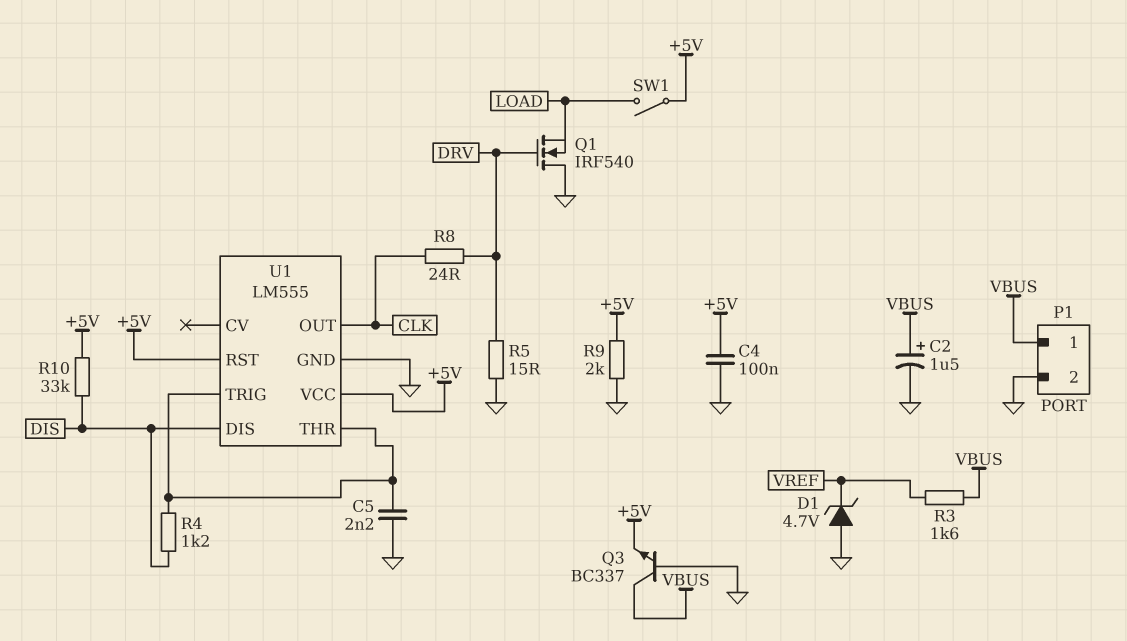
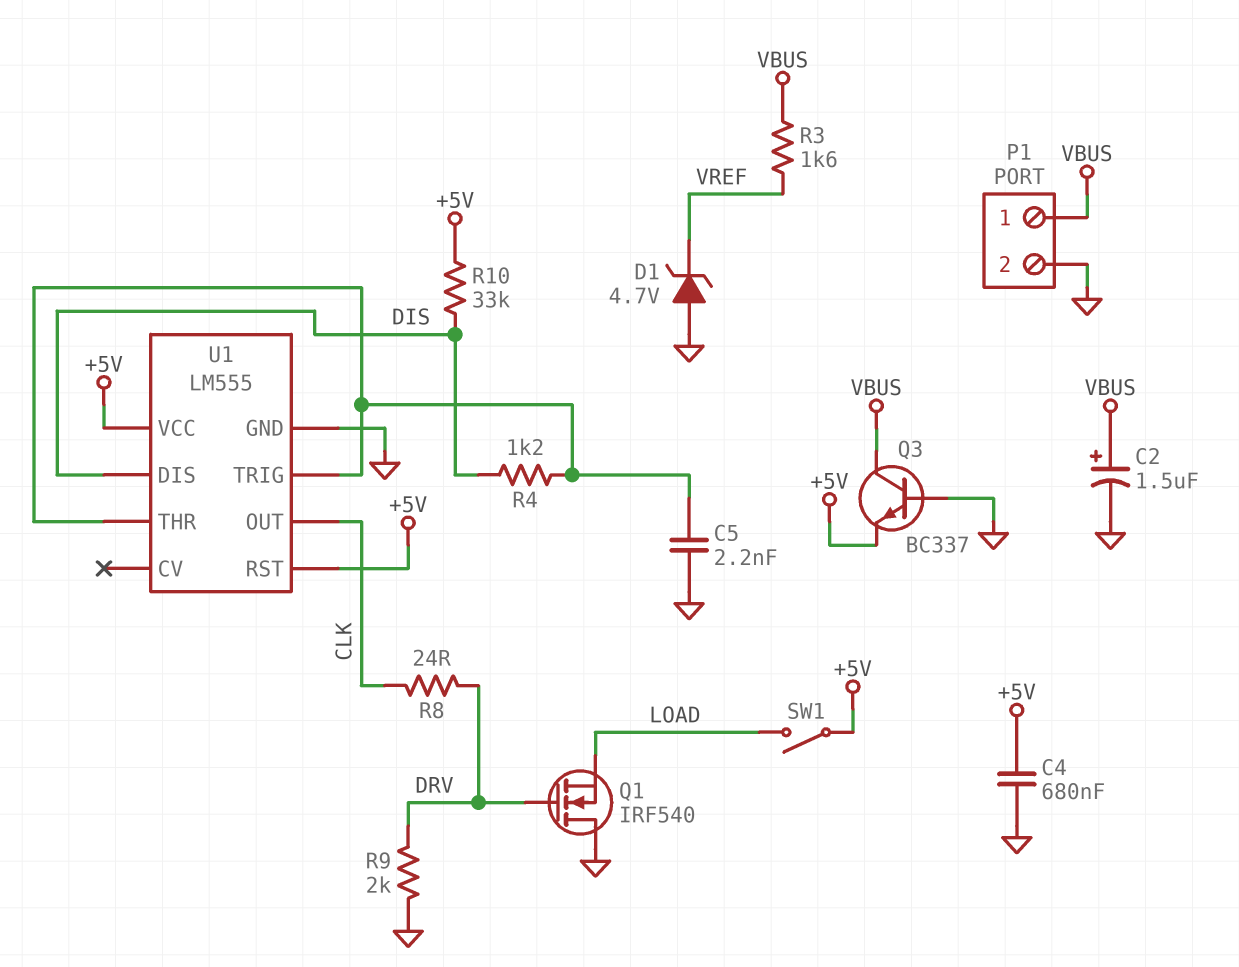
C4: 100nF (+5V, GND) -> 680nF (+5V, GND)
R5: 15 (DRV, GND) -> none
R9: 2k (+5V, GND) -> 2k (DRV, GND)

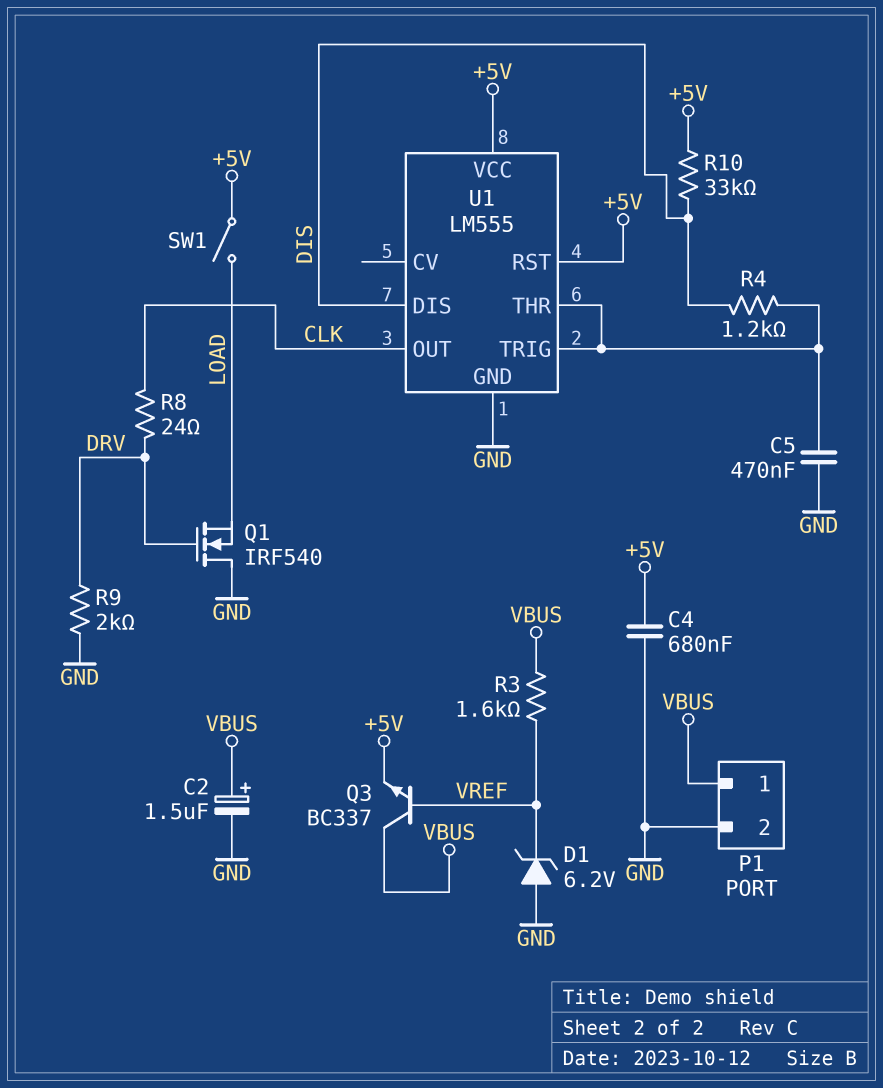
C5: 2.2nF (GND, U1/THR) -> 470nF (GND, U1/THR)
D1: zener 4.7V (A GND, K VREF) -> zener 6.2V (A GND, K VREF)
Q3: NPN BC337 (B GND, C VBUS, E +5V) -> NPN BC337 (B VREF, C VBUS, E +5V)

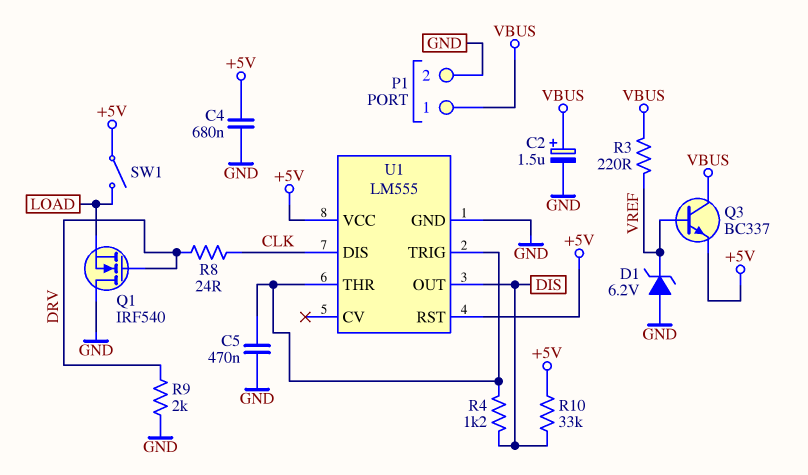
R3: 1.6k (VBUS, VREF) -> 220 (VBUS, VREF)
U1 pin DIS: DIS -> CLK
U1 pin OUT: CLK -> DIS

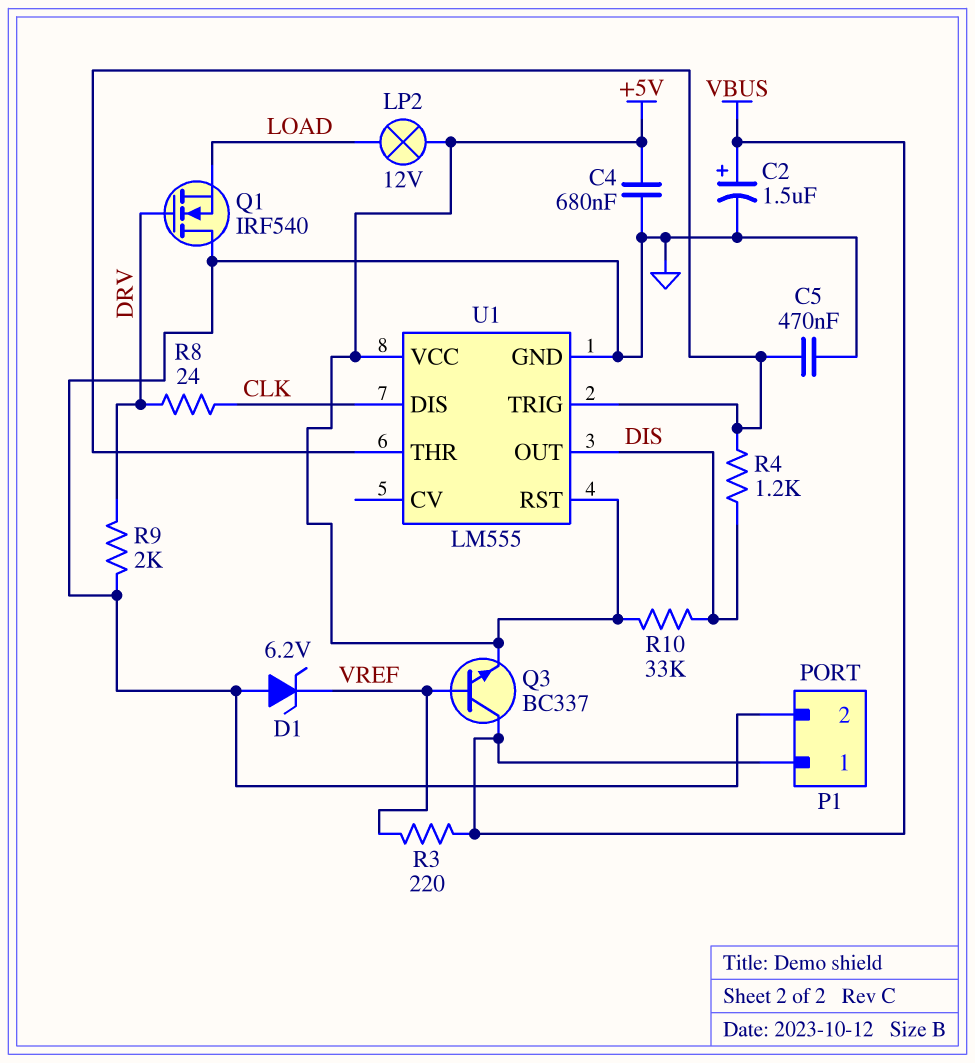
LP2: none -> lamp 12V (+5V, LOAD)
SW1: switch (+5V, LOAD) -> none

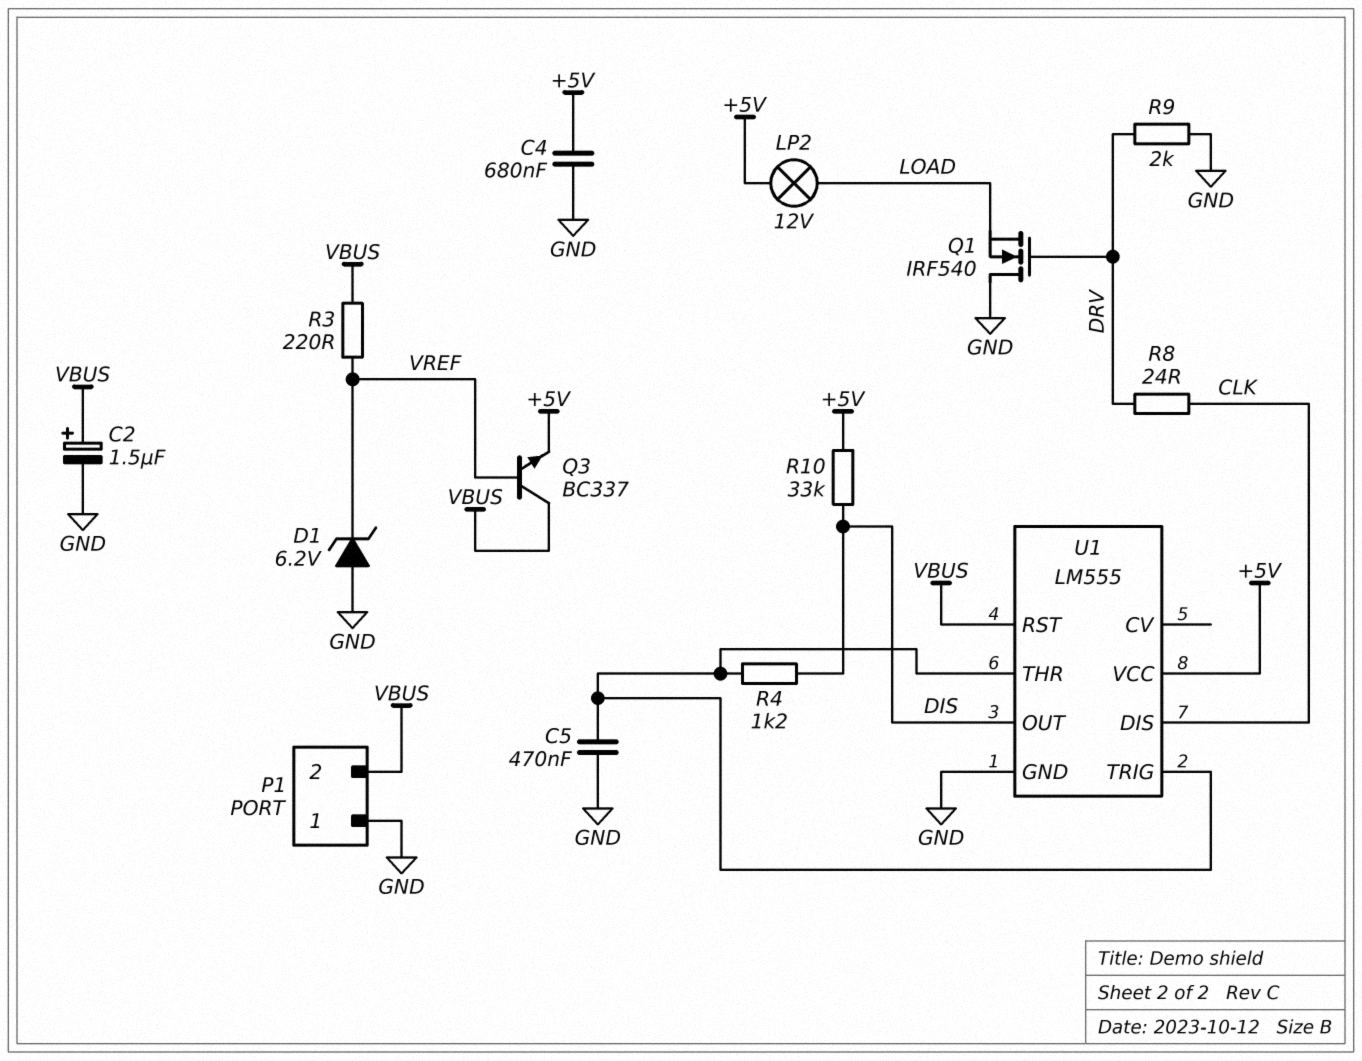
P1 pin 1: VBUS -> GND
P1 pin 2: GND -> VBUS
U1 pin RST: +5V -> VBUS

